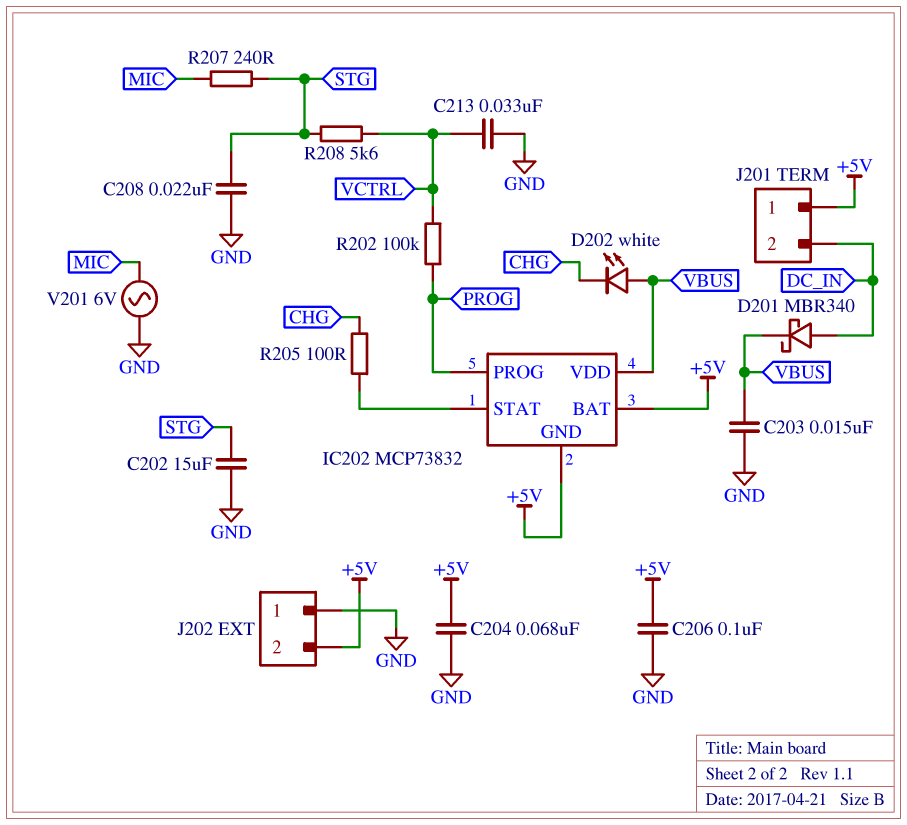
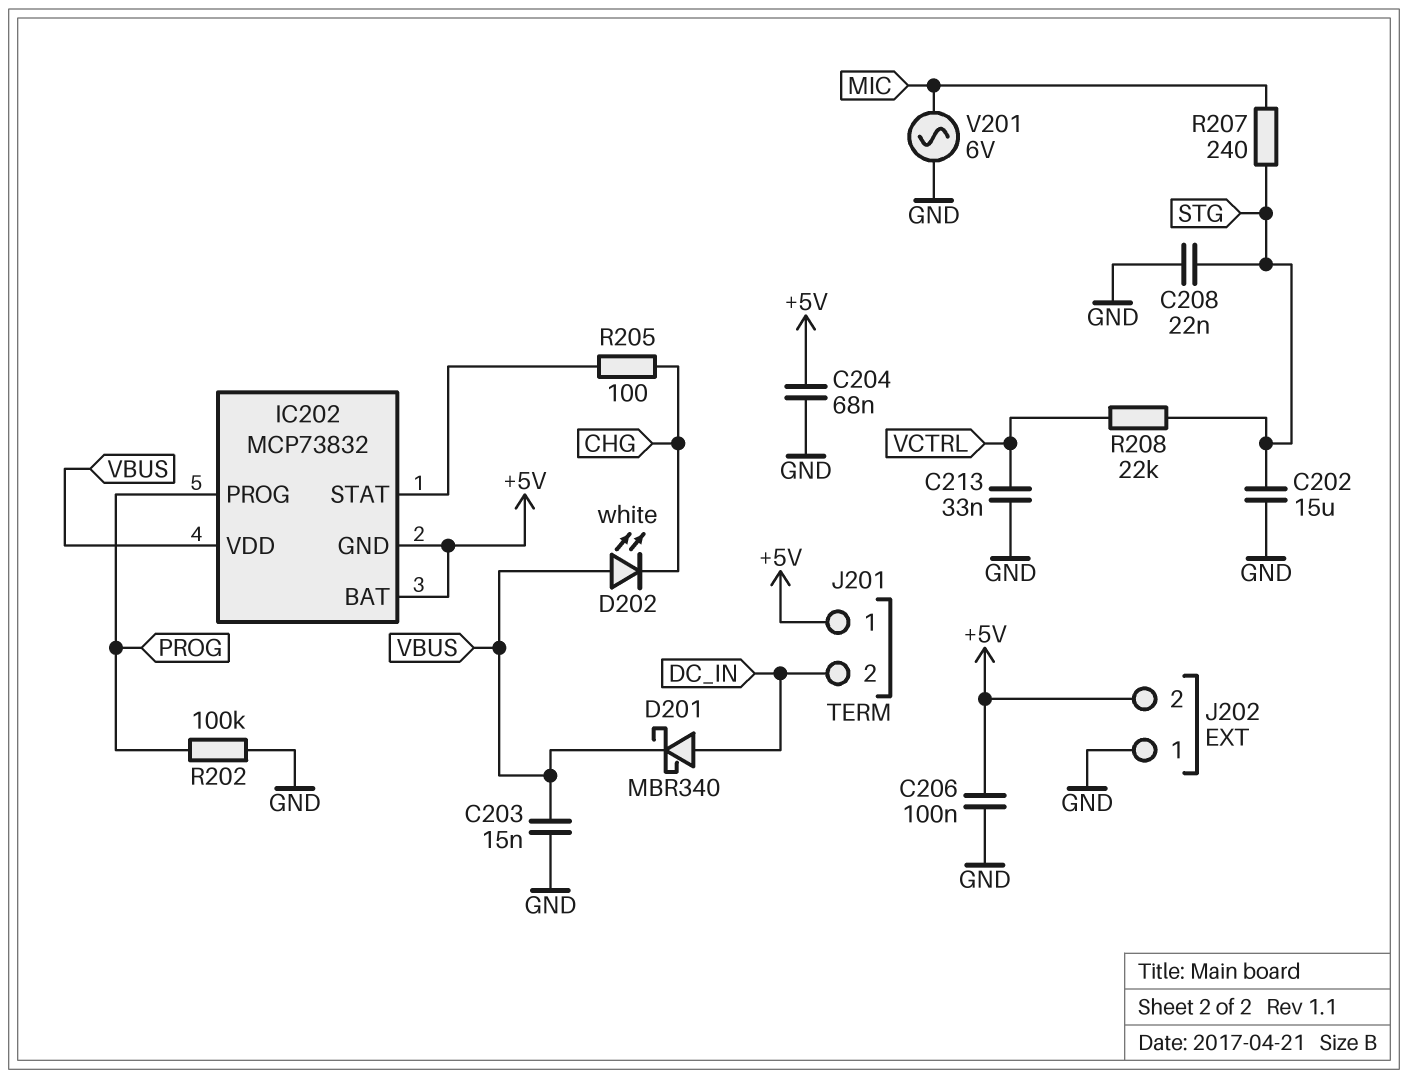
R202: 100k (PROG, VCTRL) -> 100k (GND, PROG)
R208: 5.6k (STG, VCTRL) -> 22k (STG, VCTRL)

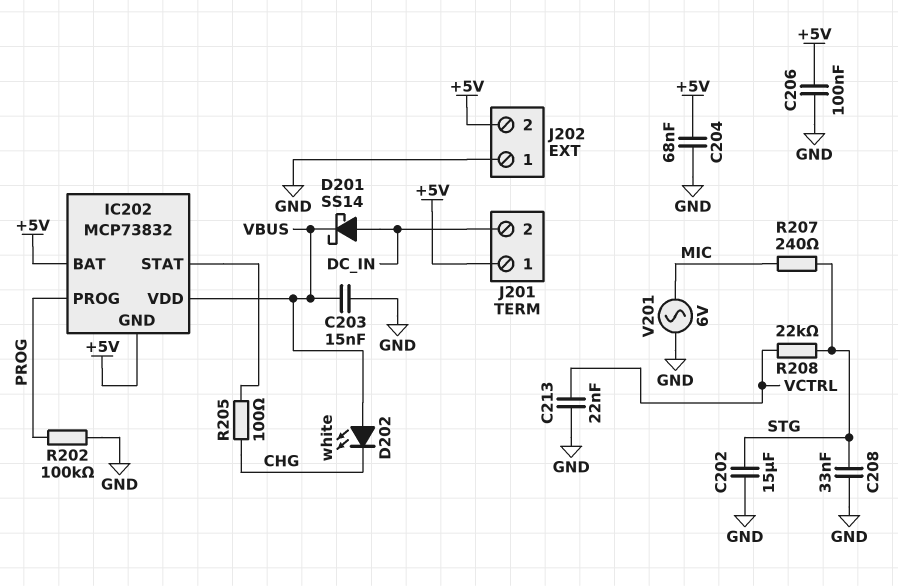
C208: 22nF (GND, STG) -> 33nF (GND, STG)
C213: 33nF (GND, VCTRL) -> 22nF (GND, VCTRL)
D201: schottky MBR340 (A DC_IN, K VBUS) -> schottky SS14 (A DC_IN, K VBUS)

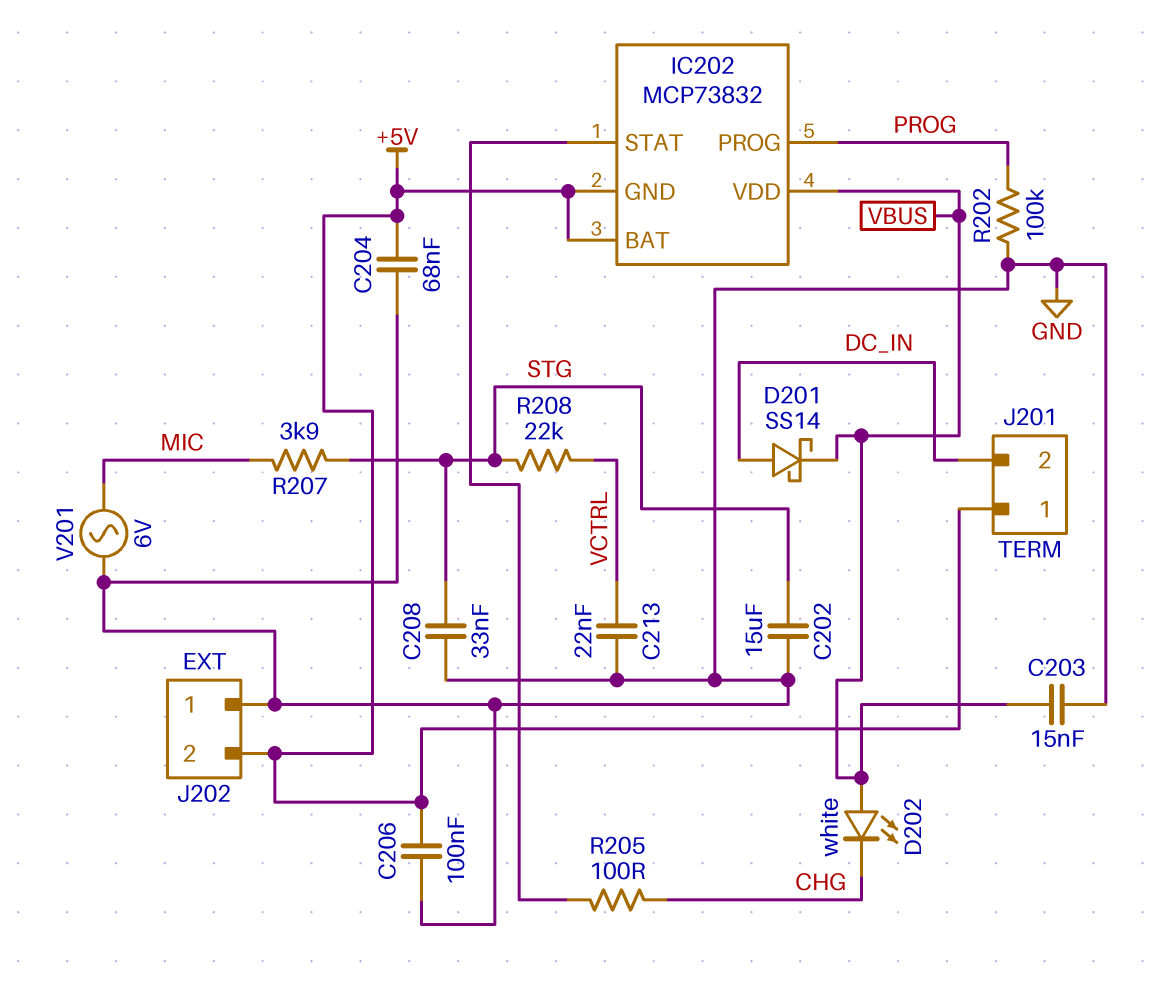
R207: 240 (MIC, STG) -> 3.9k (MIC, STG)

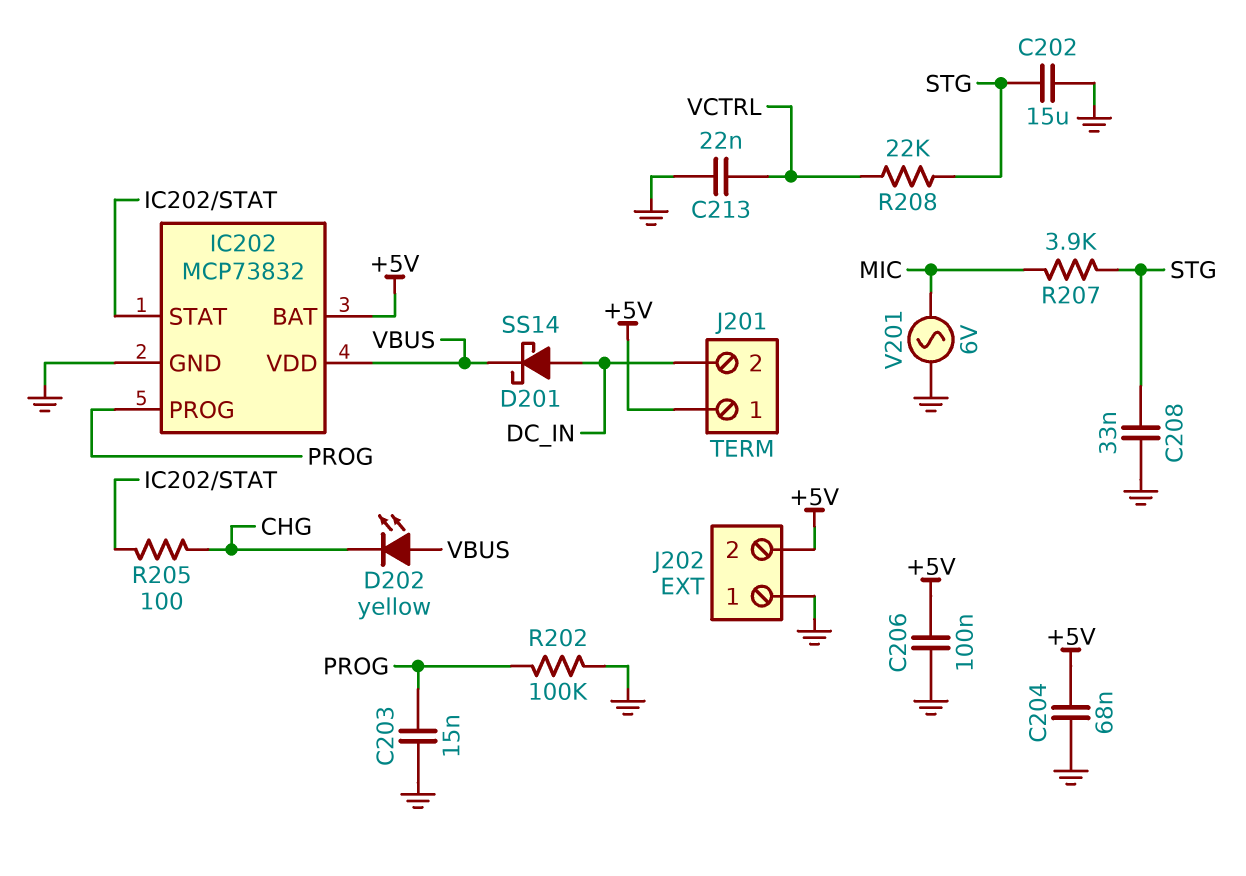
C203: 15nF (GND, VBUS) -> 15nF (GND, PROG)
D202: LED white (A VBUS, K CHG) -> LED yellow (A VBUS, K CHG)
IC202 pin GND: +5V -> GND

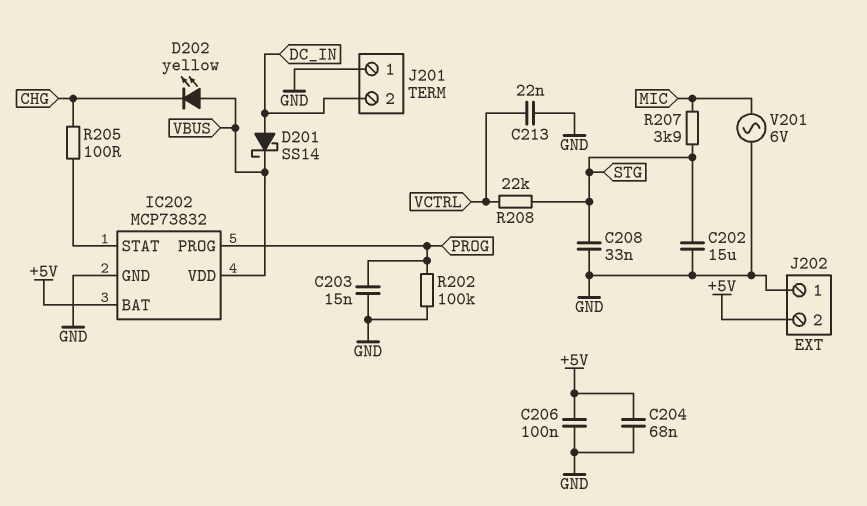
J201 pin 1: +5V -> GND

